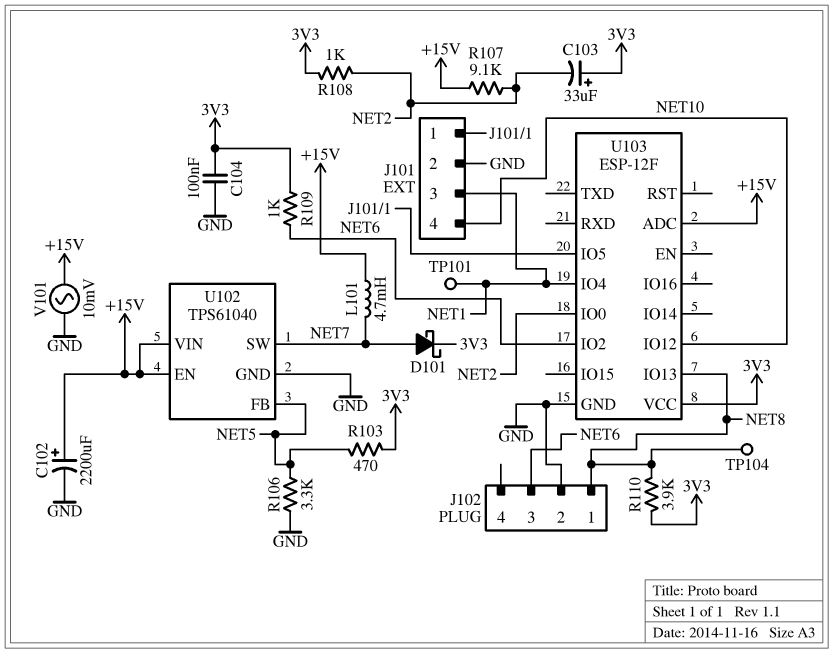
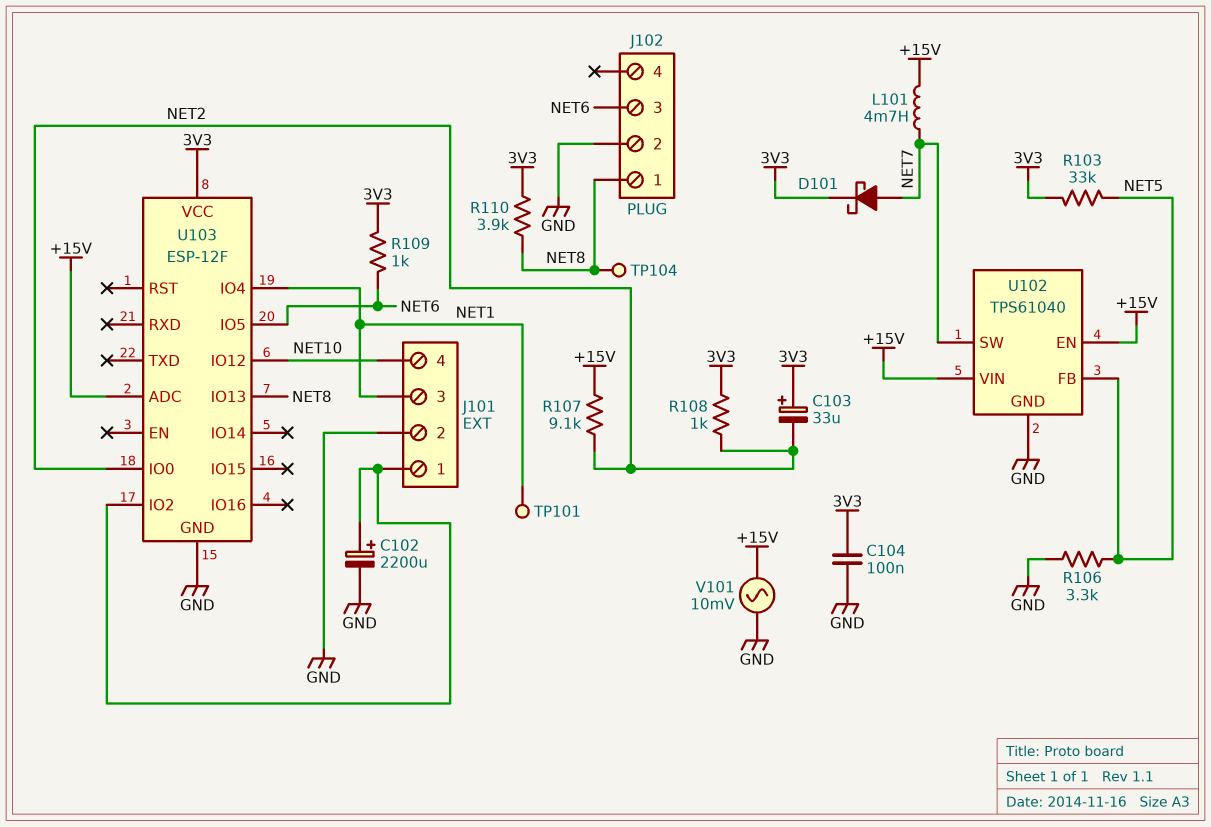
C102: 2200uF (plus +15V, minus GND) -> 2200uF (plus J101/1, minus GND)
R103: 470 (3V3, NET5) -> 33k (3V3, NET5)
U103 pin IO2: NET6 -> J101/1
U103 pin IO5: J101/1 -> NET6

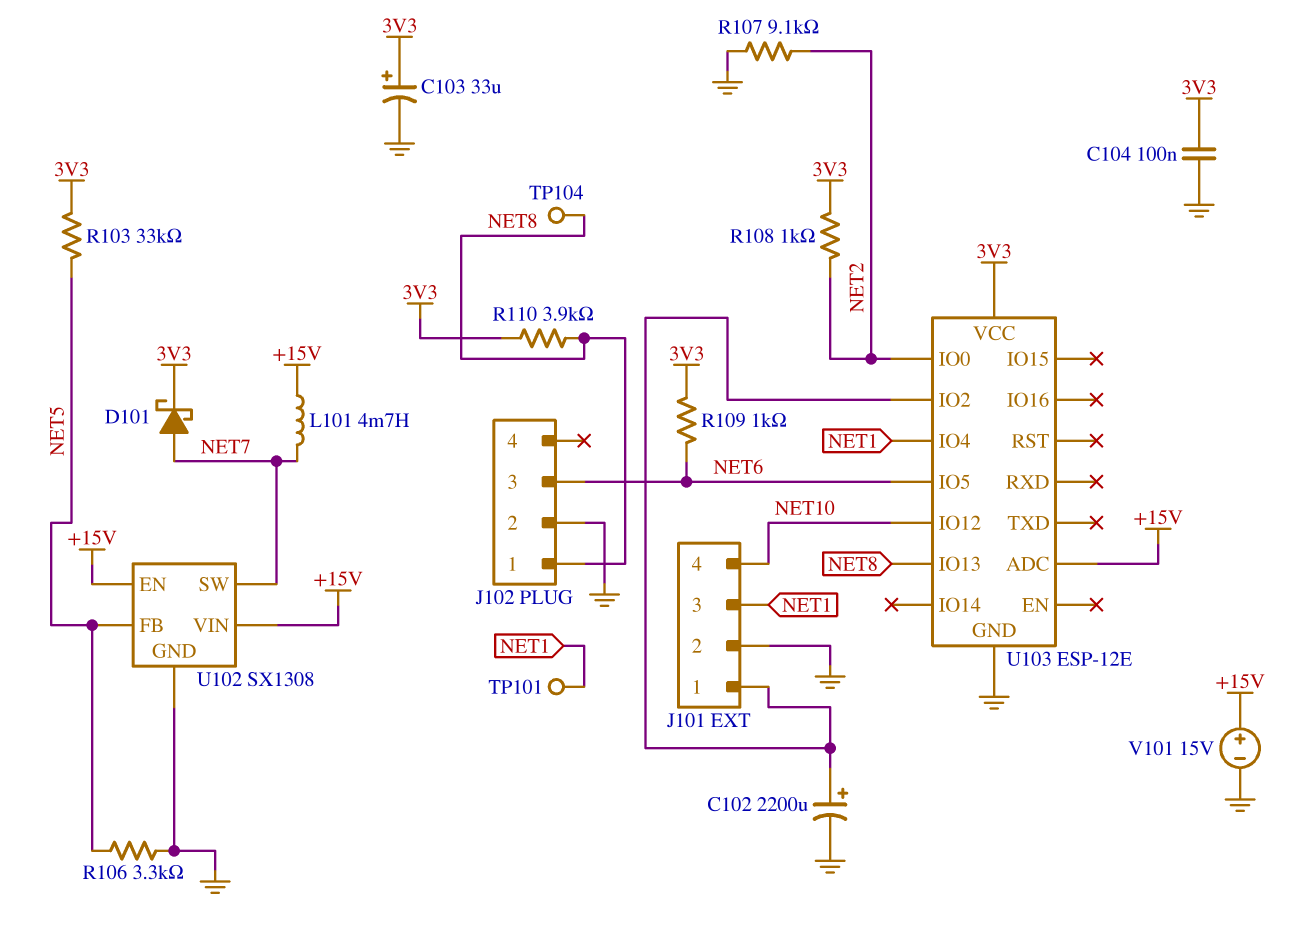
C103: 33uF (plus 3V3, minus NET2) -> 33uF (plus 3V3, minus GND)
R107: 9.1k (+15V, NET2) -> 9.1k (GND, NET2)
U102: TPS61040 -> SX1308
U103: ESP-12F -> ESP-12E
V101: AC 10mV (+15V, GND) -> 15V (plus +15V, minus GND)

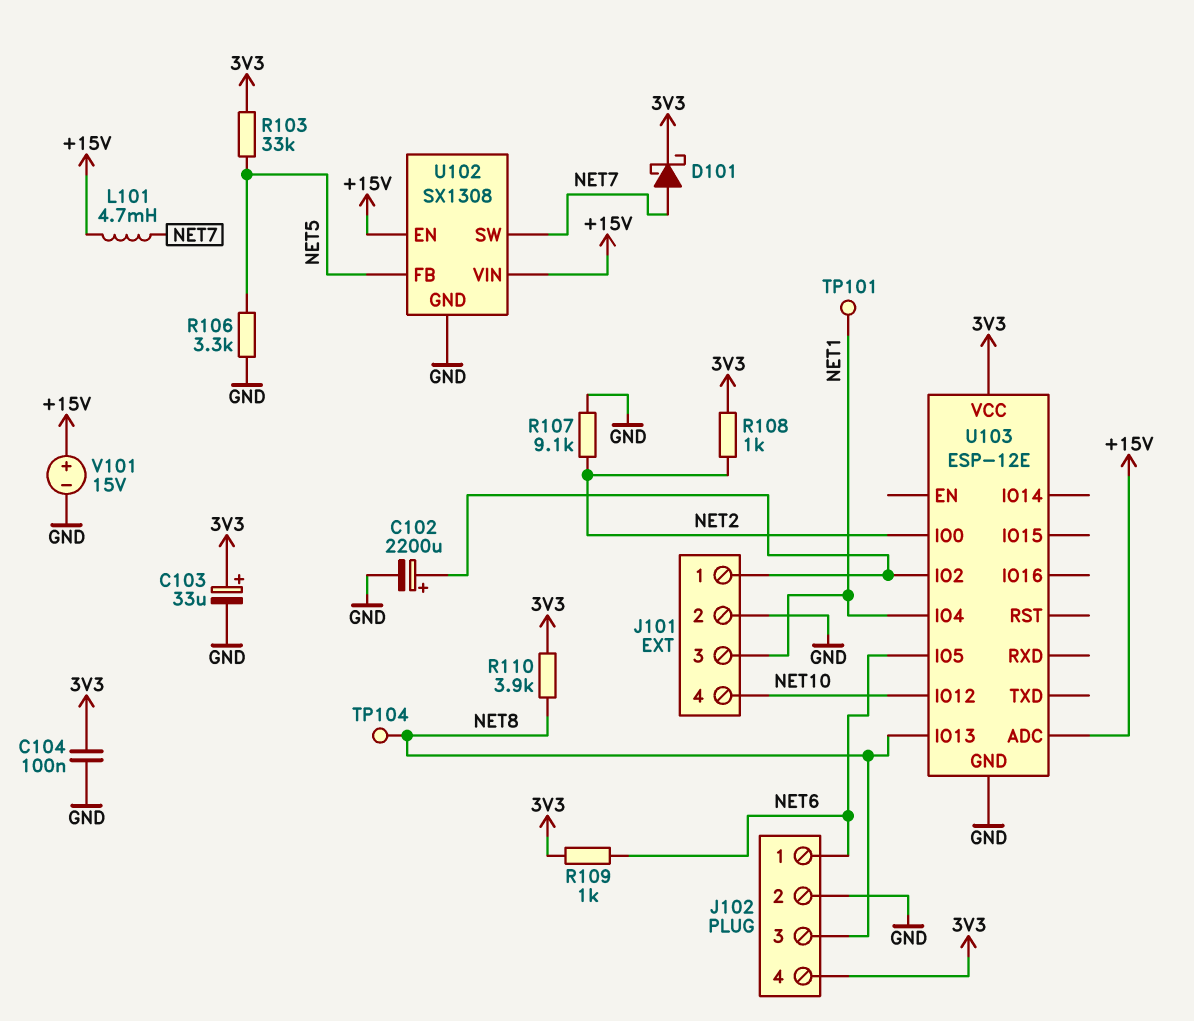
J102 pin 1: NET8 -> NET6
J102 pin 3: NET6 -> NET8
J102 pin 4: none -> 3V3

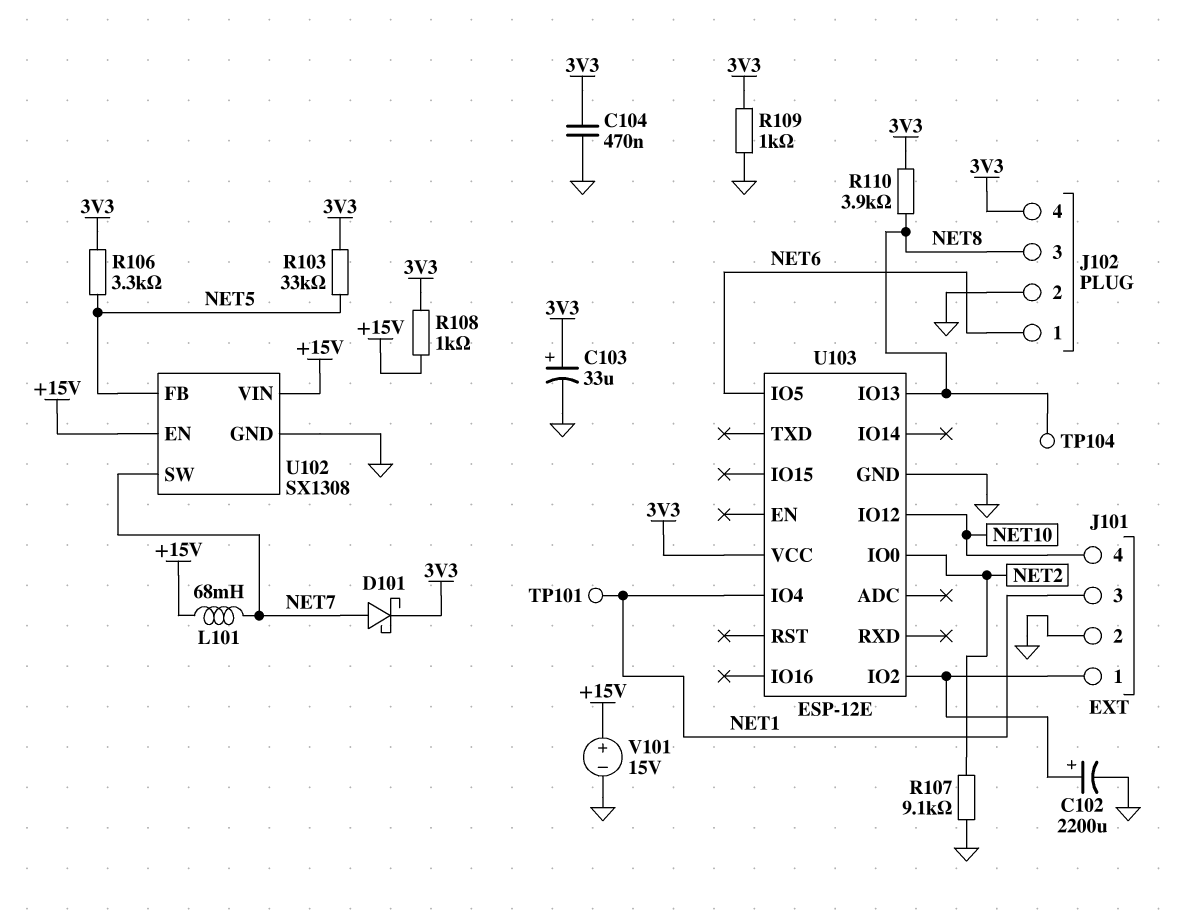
C104: 100nF (3V3, GND) -> 470nF (3V3, GND)
L101: 4.7mH (+15V, NET7) -> 68mH (+15V, NET7)
R106: 3.3k (GND, NET5) -> 3.3k (3V3, NET5)
R108: 1k (3V3, NET2) -> 1k (+15V, 3V3)
R109: 1k (3V3, NET6) -> 1k (3V3, GND)
U103 pin ADC: +15V -> none

